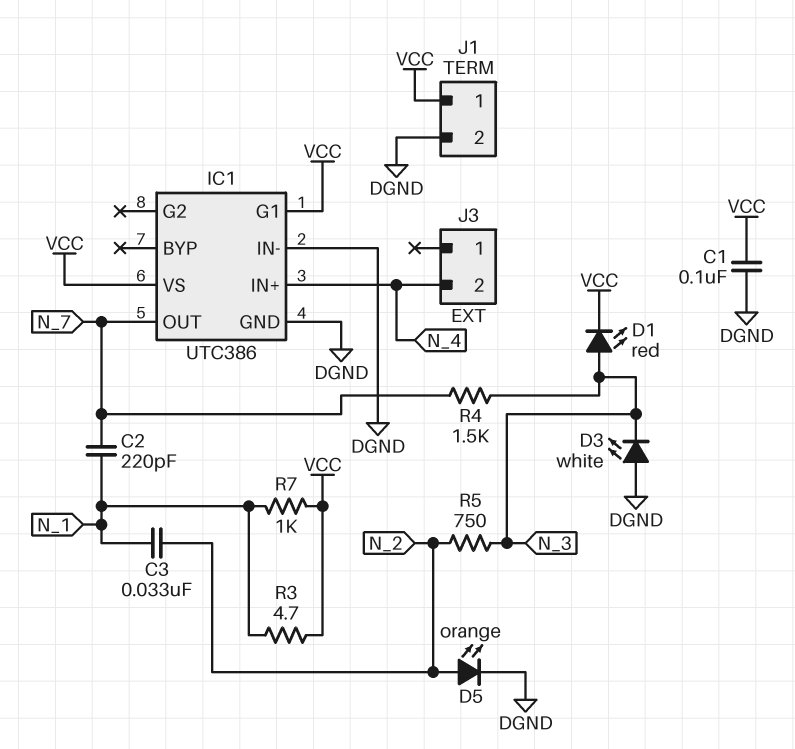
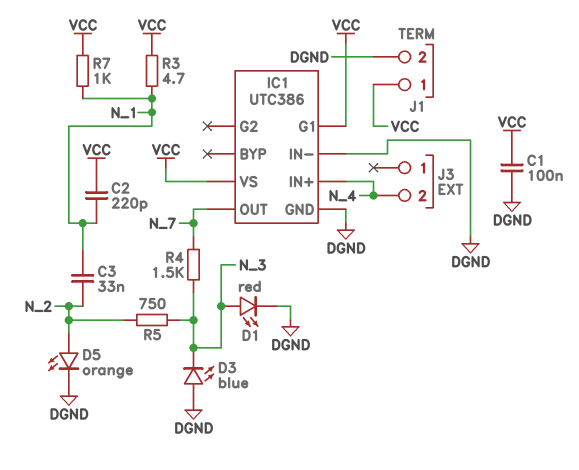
C2: 220pF (N_1, N_7) -> 220pF (N_1, VCC)
D1: LED red (A N_3, K VCC) -> LED red (A N_3, K DGND)
D3: LED white (A DGND, K N_3) -> LED blue (A DGND, K N_3)

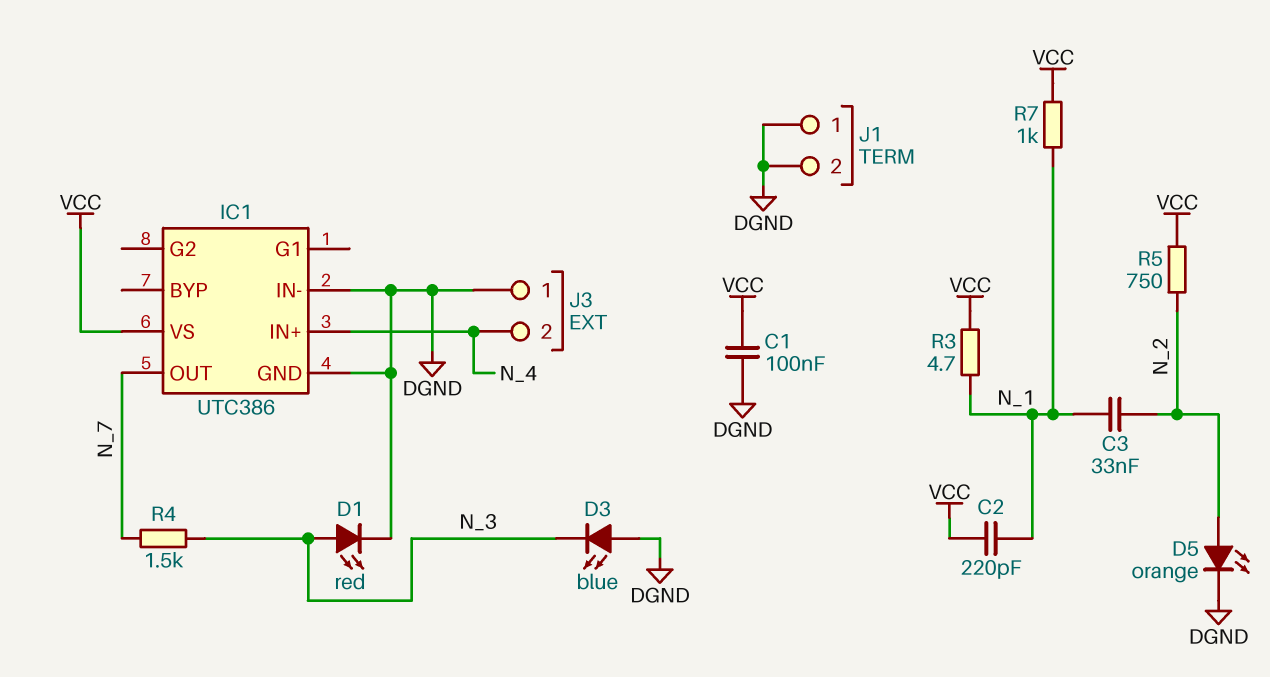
IC1 pin G1: VCC -> none
J1 pin 1: VCC -> DGND
J3 pin 1: none -> DGND
R5: 750 (N_2, N_3) -> 750 (N_2, VCC)

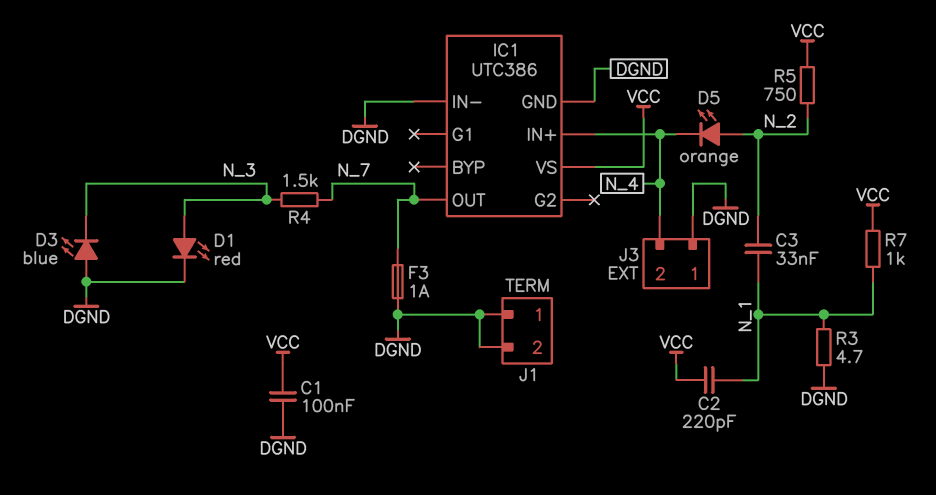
D5: LED orange (A N_2, K DGND) -> LED orange (A N_2, K N_4)
F3: none -> 1A (DGND, N_7)
R3: 4.7 (N_1, VCC) -> 4.7 (DGND, N_1)

